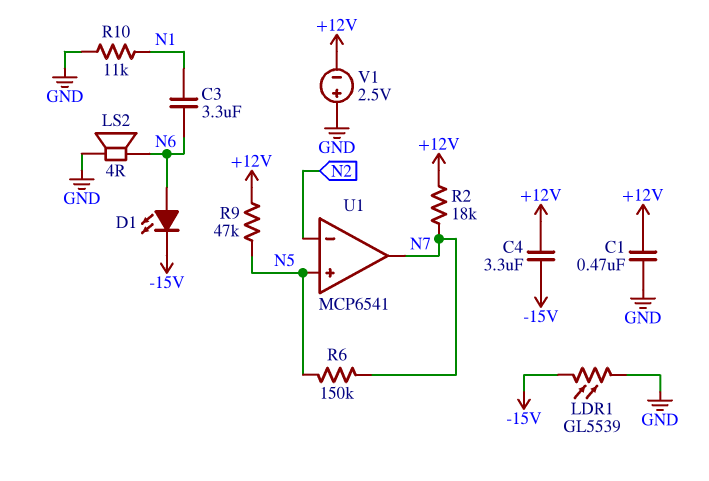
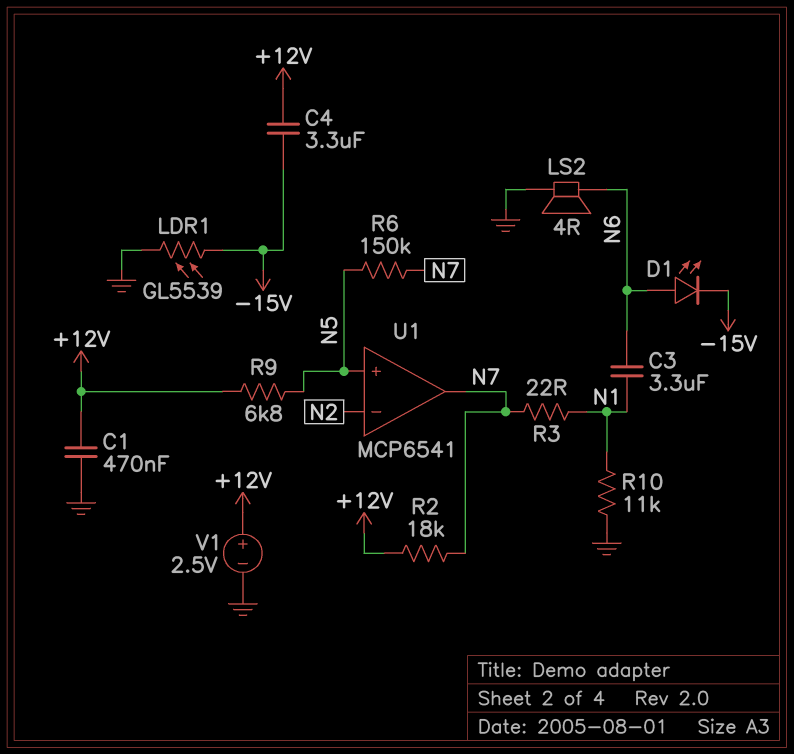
R3: none -> 22 (N1, N7)
R9: 47k (+12V, N5) -> 6.8k (+12V, N5)
V1: 2.5V (plus GND, minus +12V) -> 2.5V (plus +12V, minus GND)

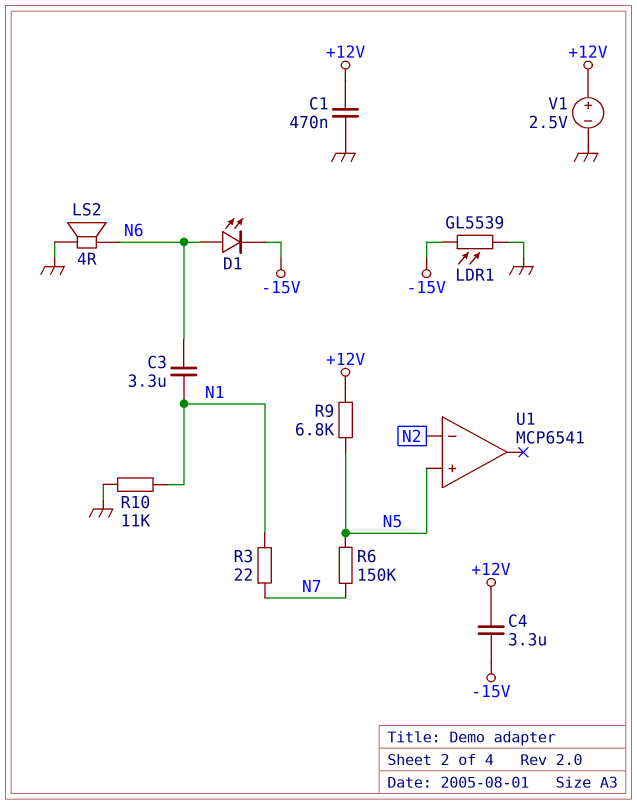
R2: 18k (+12V, N7) -> none
U1 pin out: N7 -> none

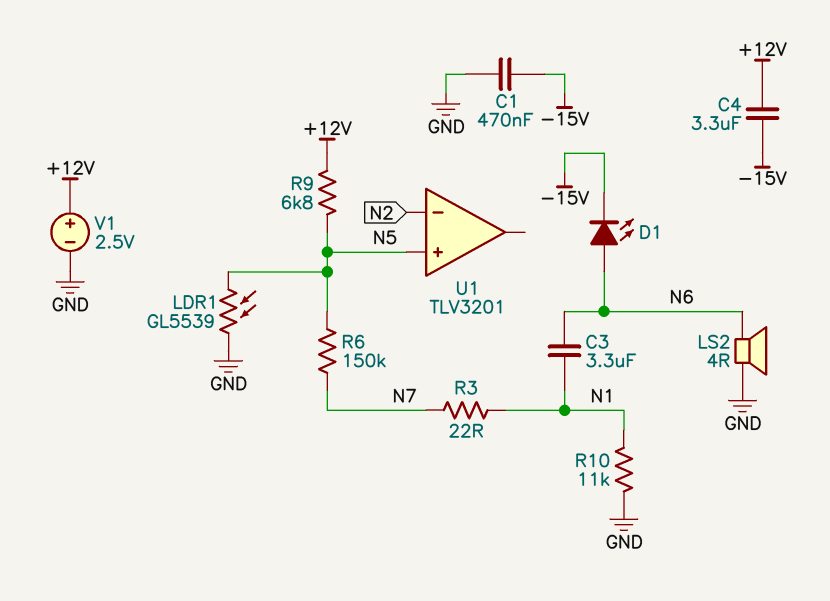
C1: 470nF (+12V, GND) -> 470nF (-15V, GND)
LDR1: GL5539 (-15V, GND) -> GL5539 (GND, N5)
U1: MCP6541 -> TLV3201

